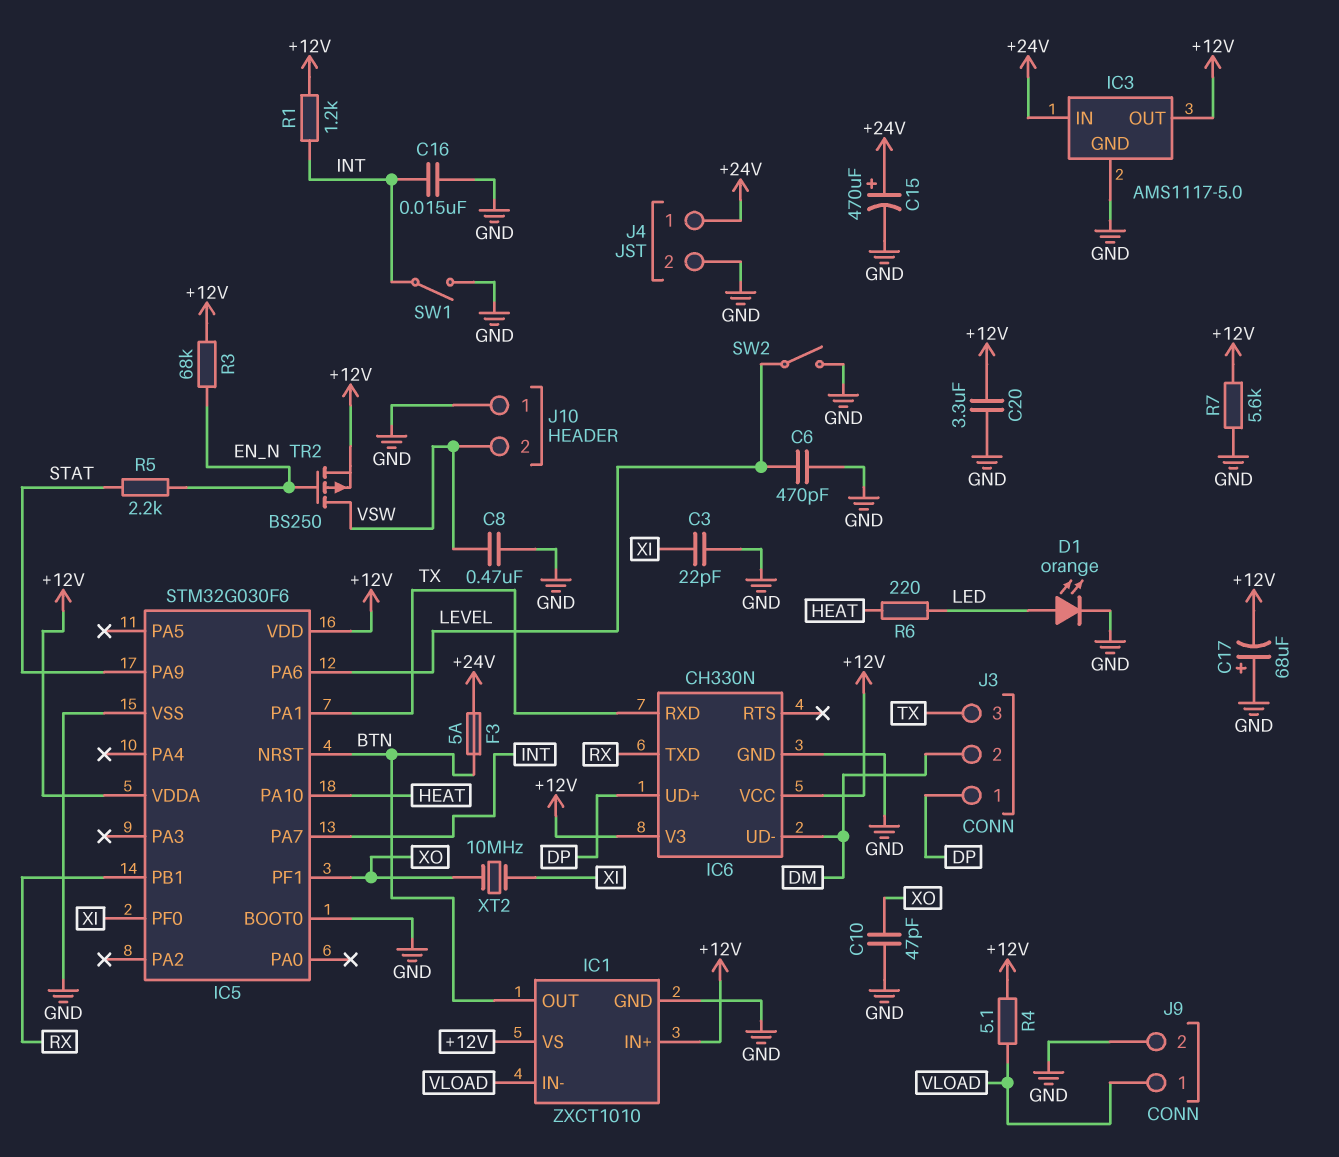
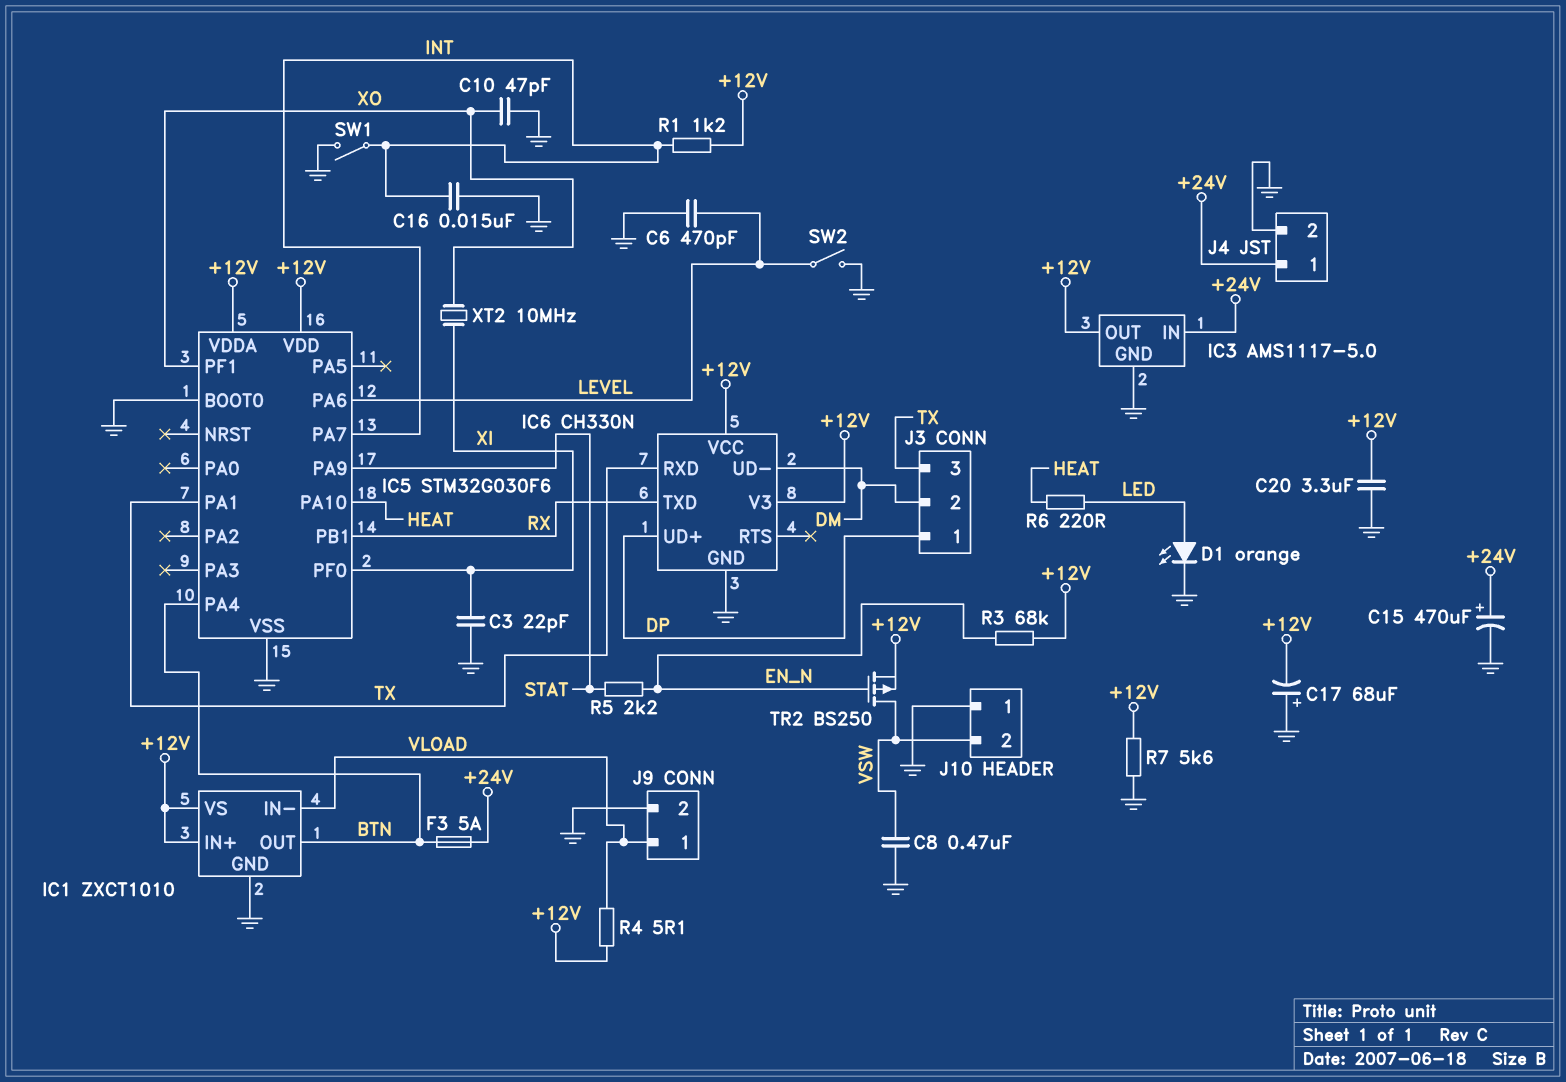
IC5 pin NRST: BTN -> none
IC5 pin PA4: none -> BTN

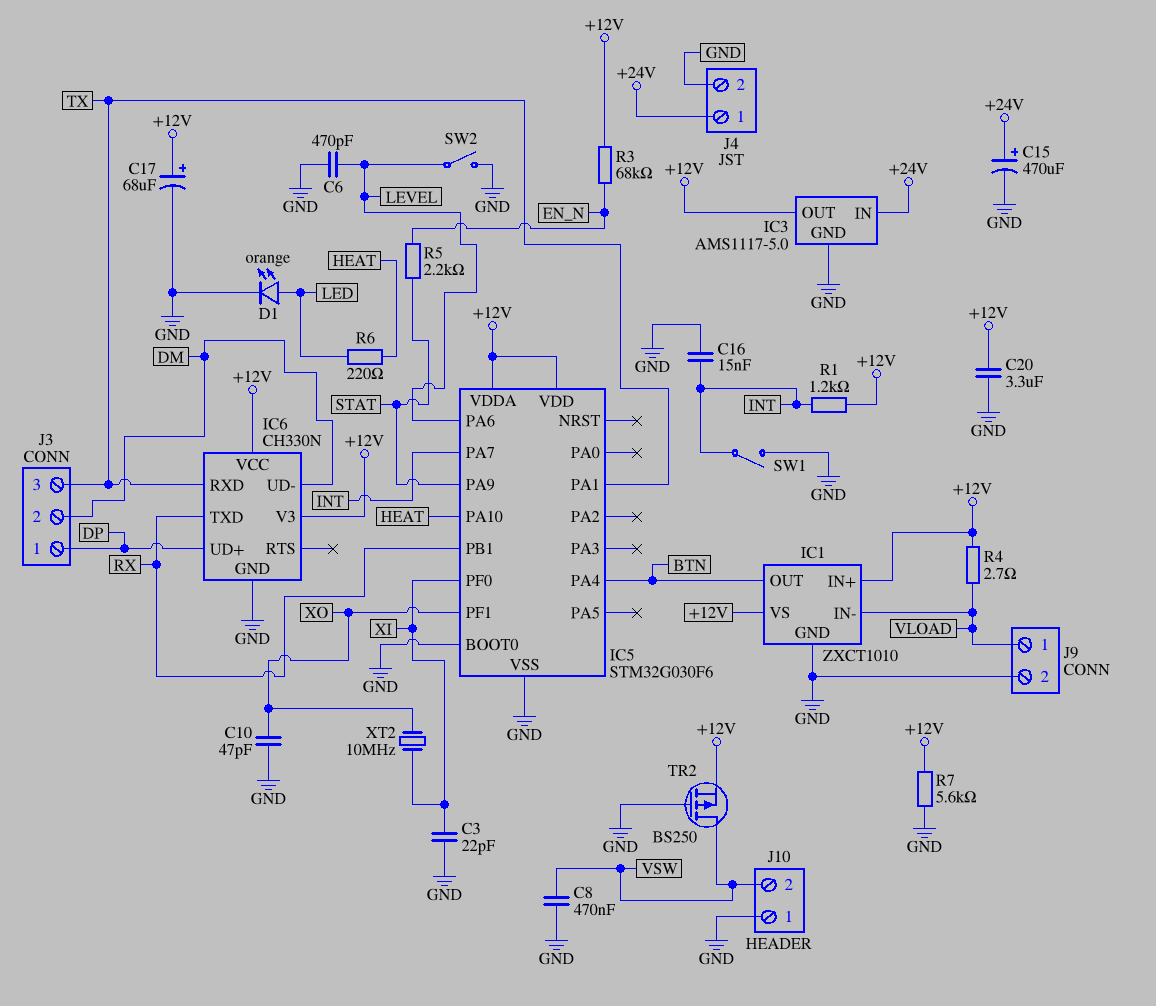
C17: 68uF (plus GND, minus +12V) -> 68uF (plus +12V, minus GND)
F3: 5A (+24V, BTN) -> none
R4: 5.1 (+12V, VLOAD) -> 2.7 (+12V, VLOAD)
TR2: PMOS BS250 (G EN_N, D VSW, S +12V) -> PMOS BS250 (G GND, D VSW, S +12V)

